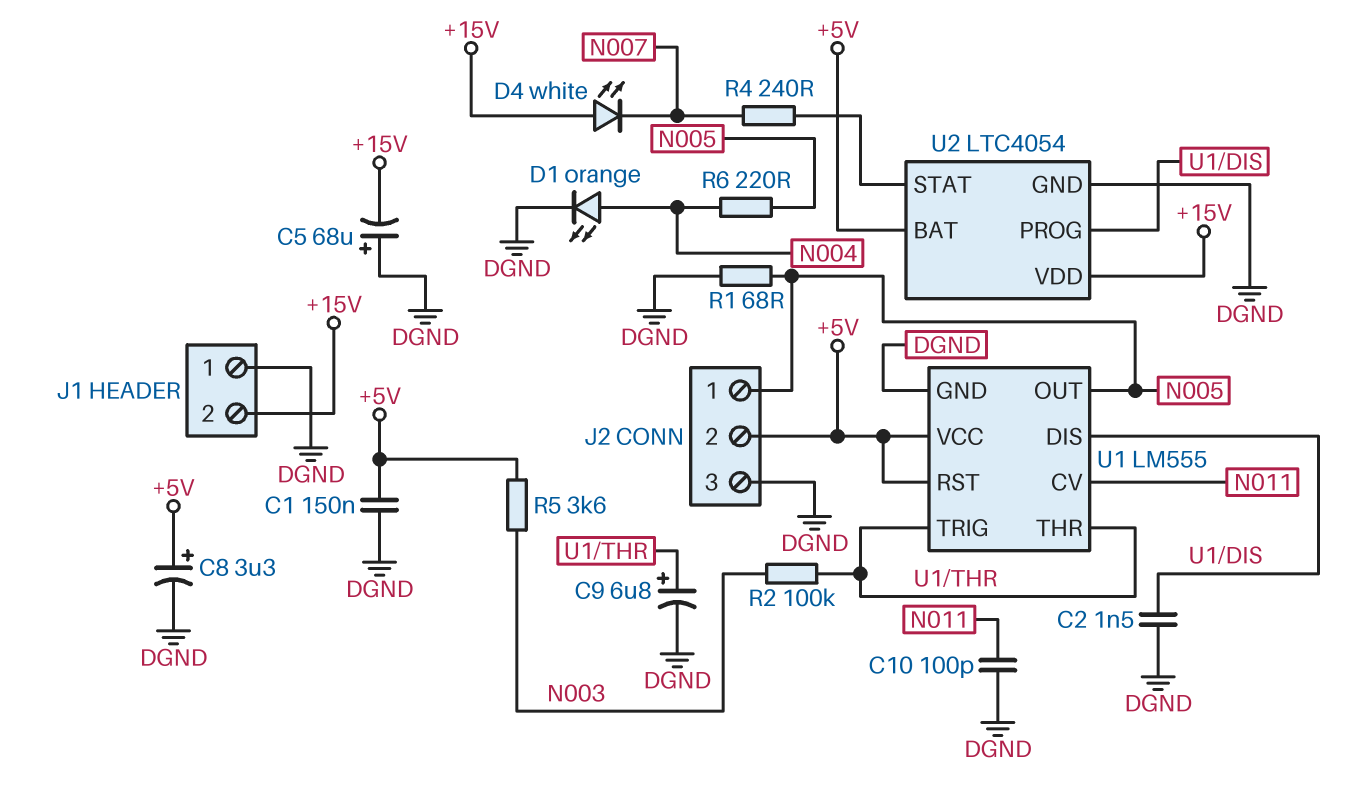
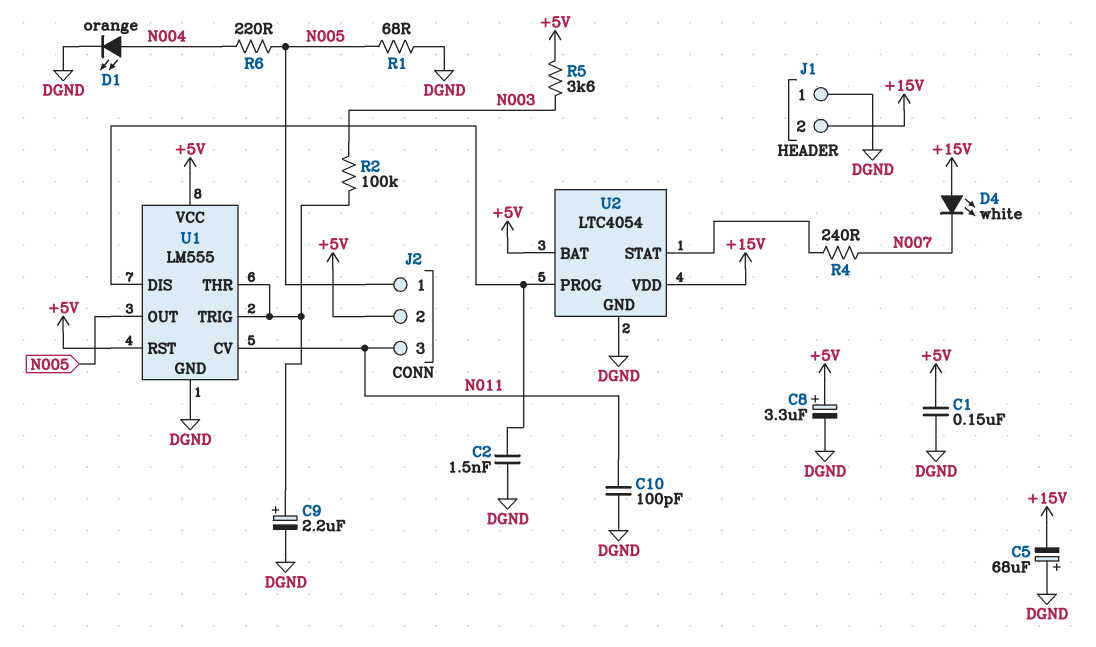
C9: 6.8uF (plus U1/THR, minus DGND) -> 2.2uF (plus U1/THR, minus DGND)
J2 pin 3: DGND -> N011

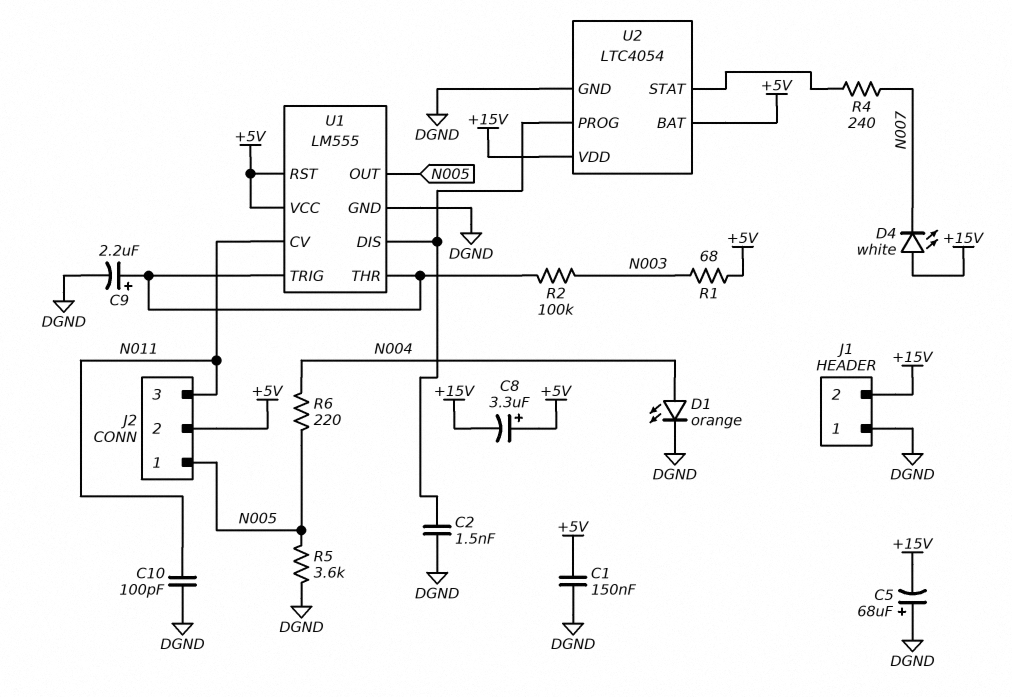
C8: 3.3uF (plus +5V, minus DGND) -> 3.3uF (plus +5V, minus +15V)
R1: 68 (DGND, N005) -> 68 (+5V, N003)
R5: 3.6k (+5V, N003) -> 3.6k (DGND, N005)

